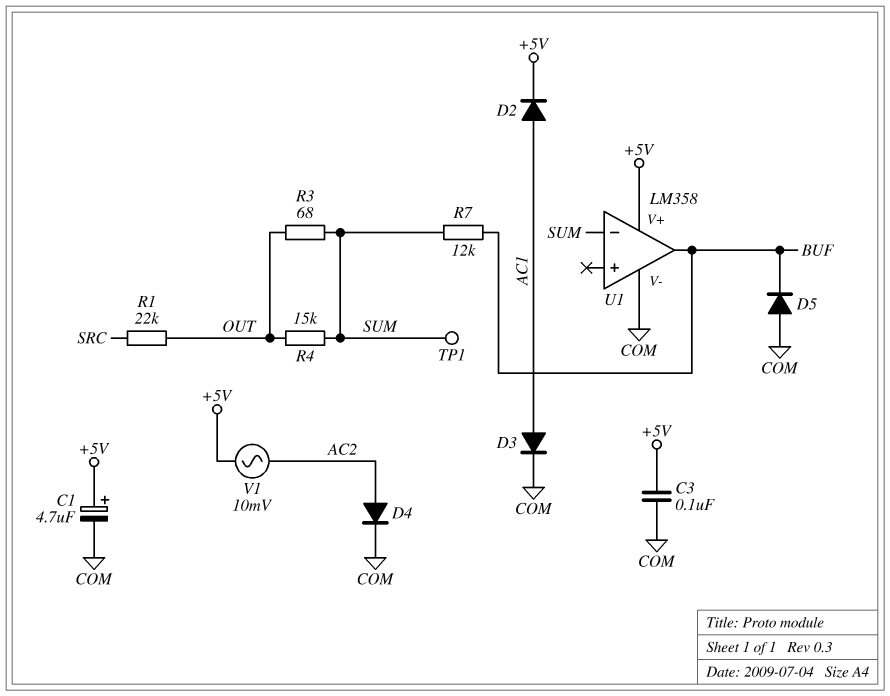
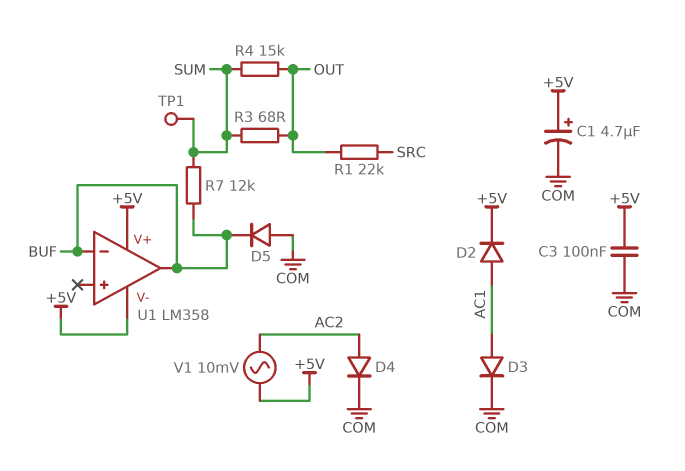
U1 pin V-: COM -> +5V
U1 pin in-: SUM -> BUF

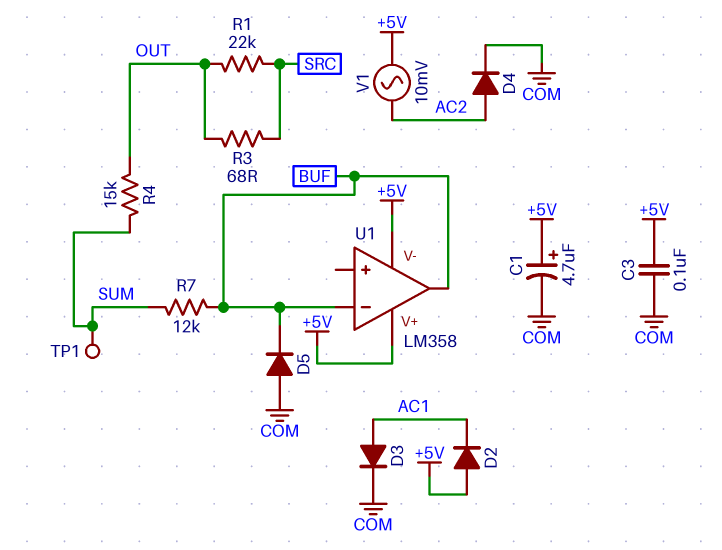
D2: diode (A AC1, K +5V) -> diode (A +5V, K AC1)
R3: 68 (OUT, SUM) -> 68 (OUT, SRC)

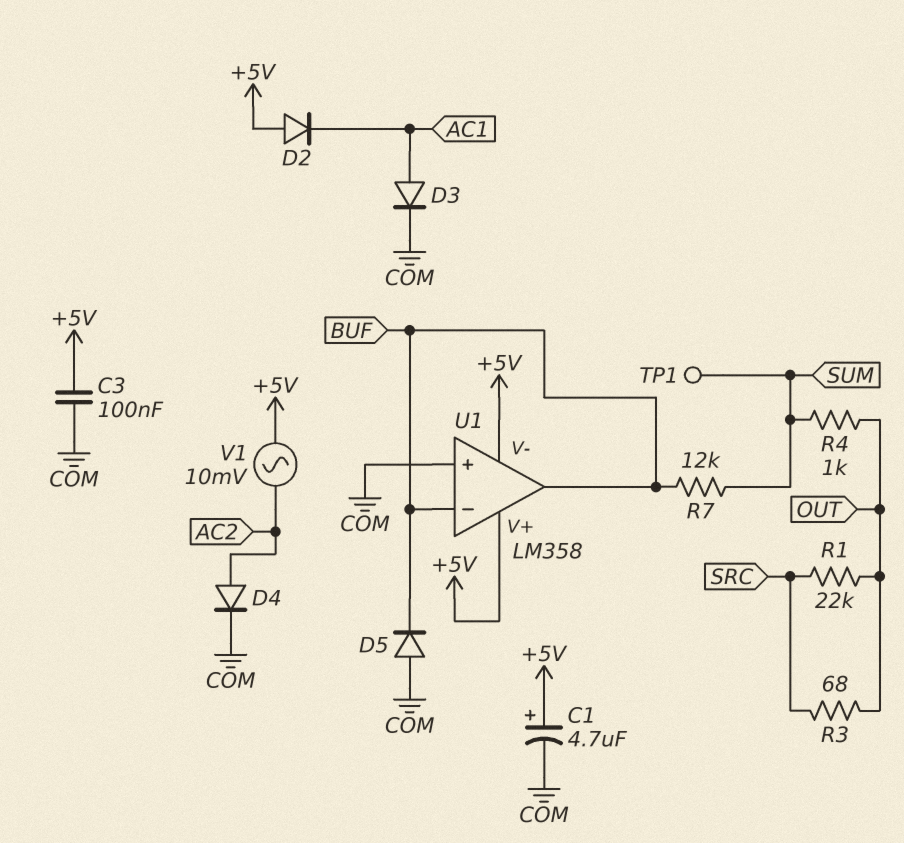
R4: 15k (OUT, SUM) -> 1k (OUT, SUM)
U1 pin in+: none -> COM

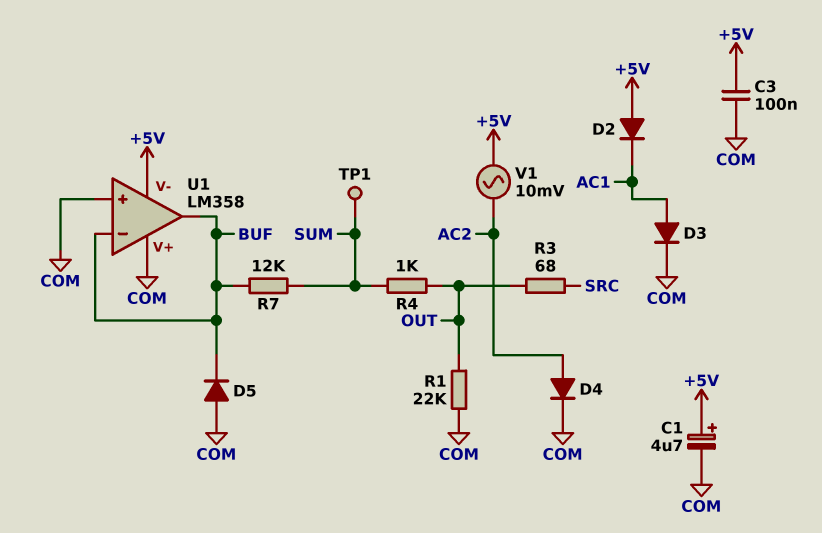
R1: 22k (OUT, SRC) -> 22k (COM, OUT)
U1 pin V+: +5V -> COM

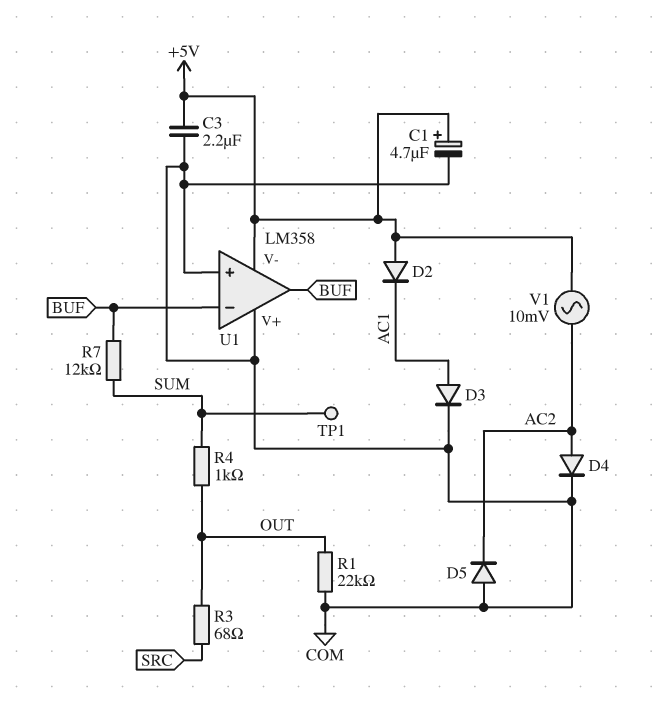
C3: 100nF (+5V, COM) -> 2.2uF (+5V, COM)
D5: diode (A COM, K BUF) -> diode (A COM, K AC2)

